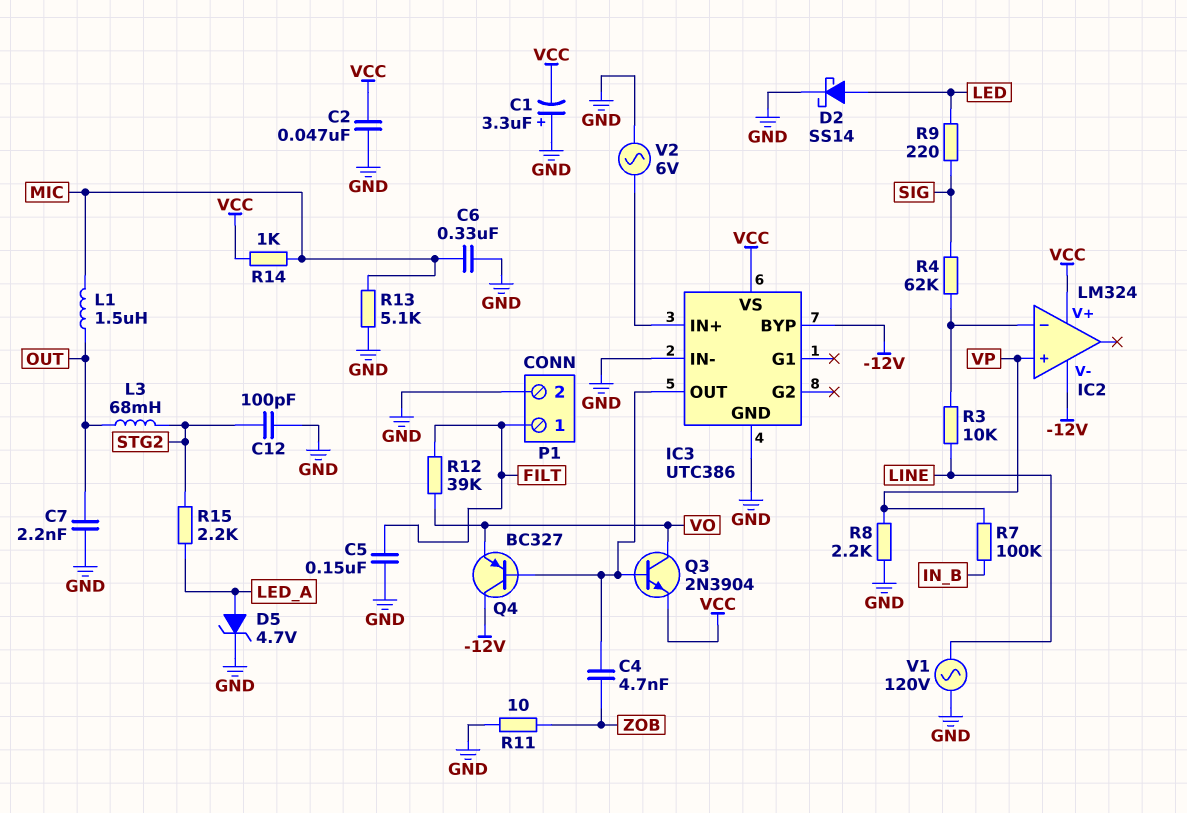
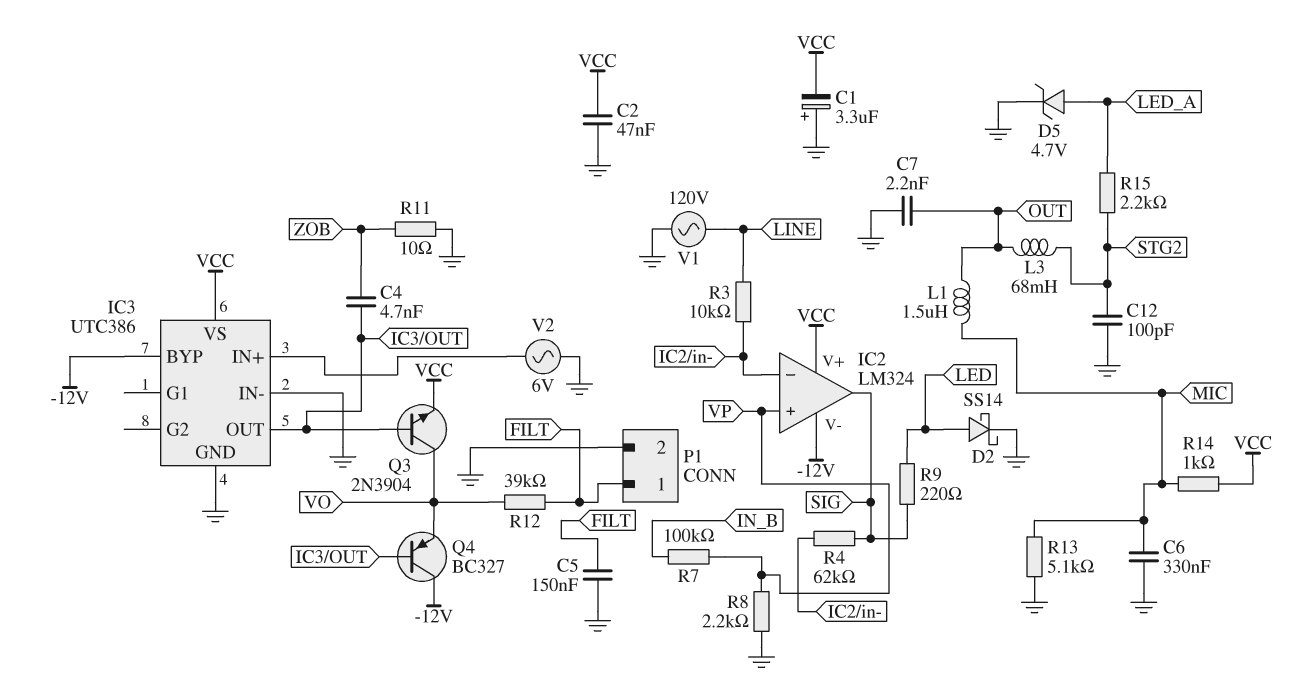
IC2 pin out: none -> SIG

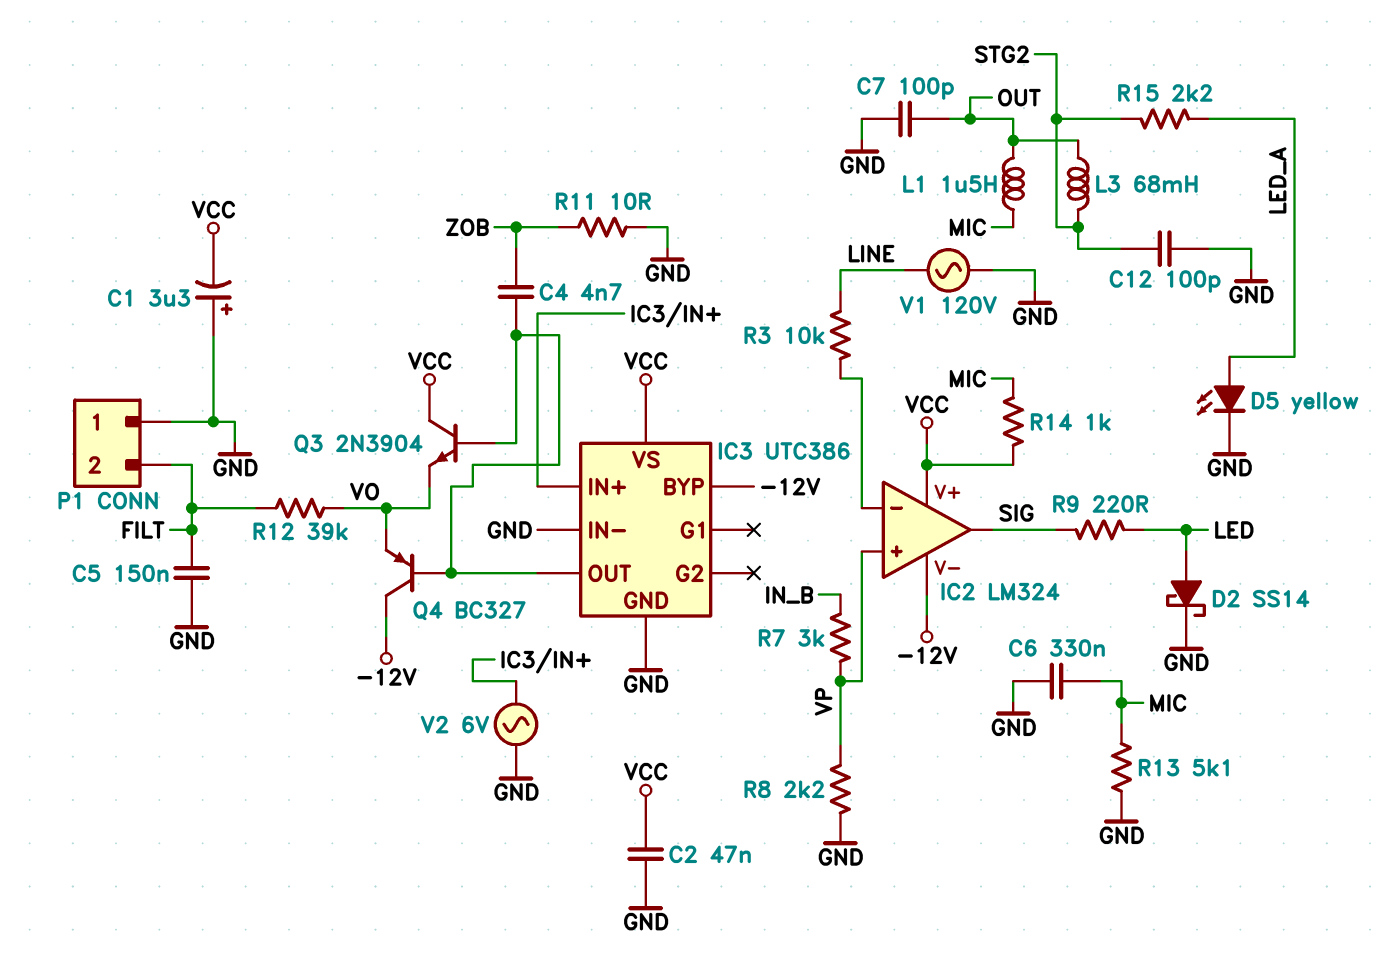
C7: 2.2nF (GND, OUT) -> 100pF (GND, OUT)
D5: zener 4.7V (A LED_A, K GND) -> LED yellow (A LED_A, K GND)
P1 pin 1: FILT -> GND
P1 pin 2: GND -> FILT
Q3: NPN 2N3904 (B IC3/OUT, C VO, E VCC) -> NPN 2N3904 (B IC3/OUT, C VCC, E VO)
R4: 62k (IC2/in-, SIG) -> none
R7: 100k (IN_B, VP) -> 3k (IN_B, VP)

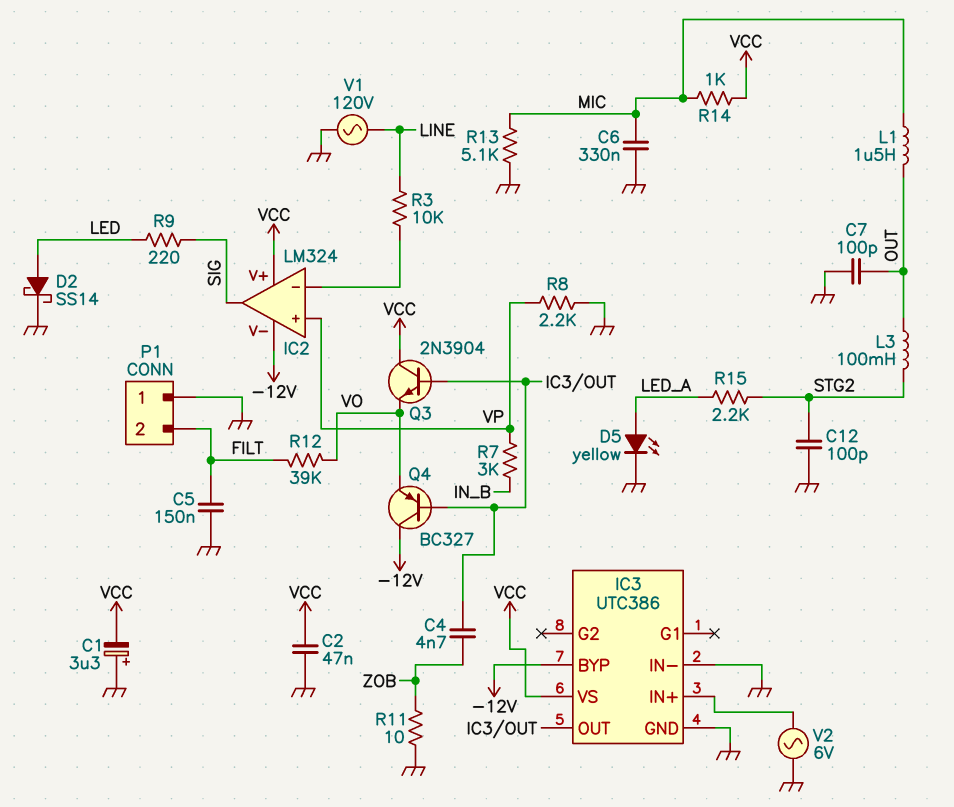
L3: 68mH (OUT, STG2) -> 100mH (OUT, STG2)

